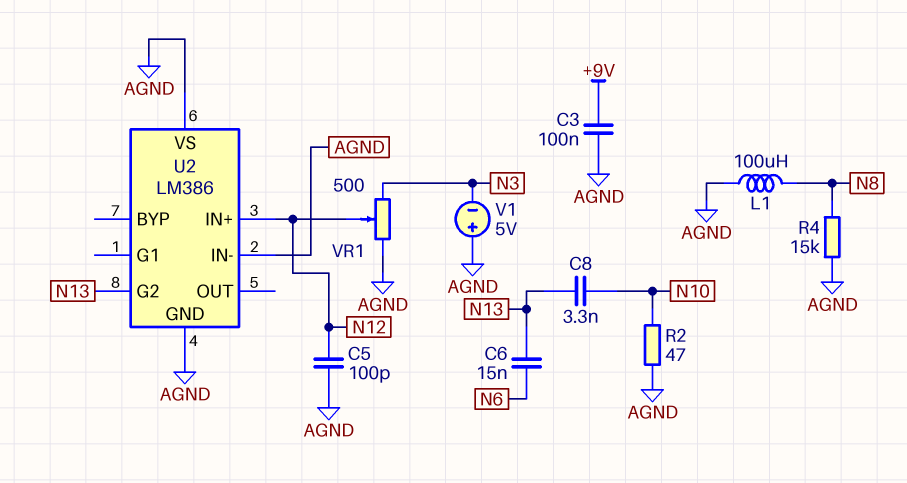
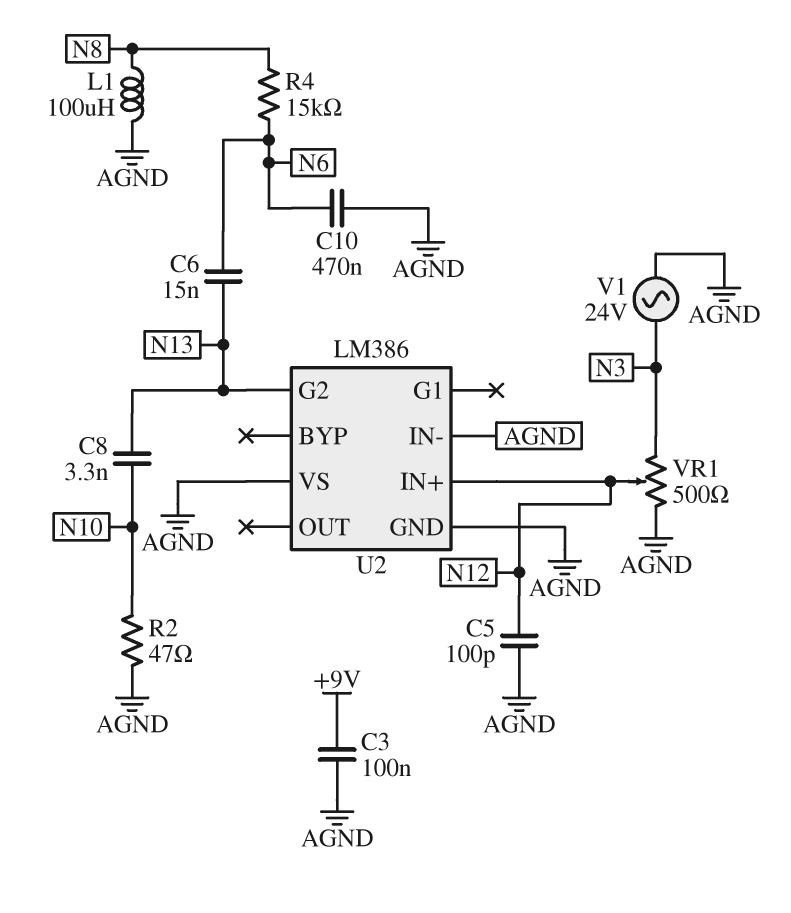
C10: none -> 470nF (AGND, N6)
R4: 15k (AGND, N8) -> 15k (N6, N8)
V1: 5V (plus AGND, minus N3) -> AC 24V (AGND, N3)

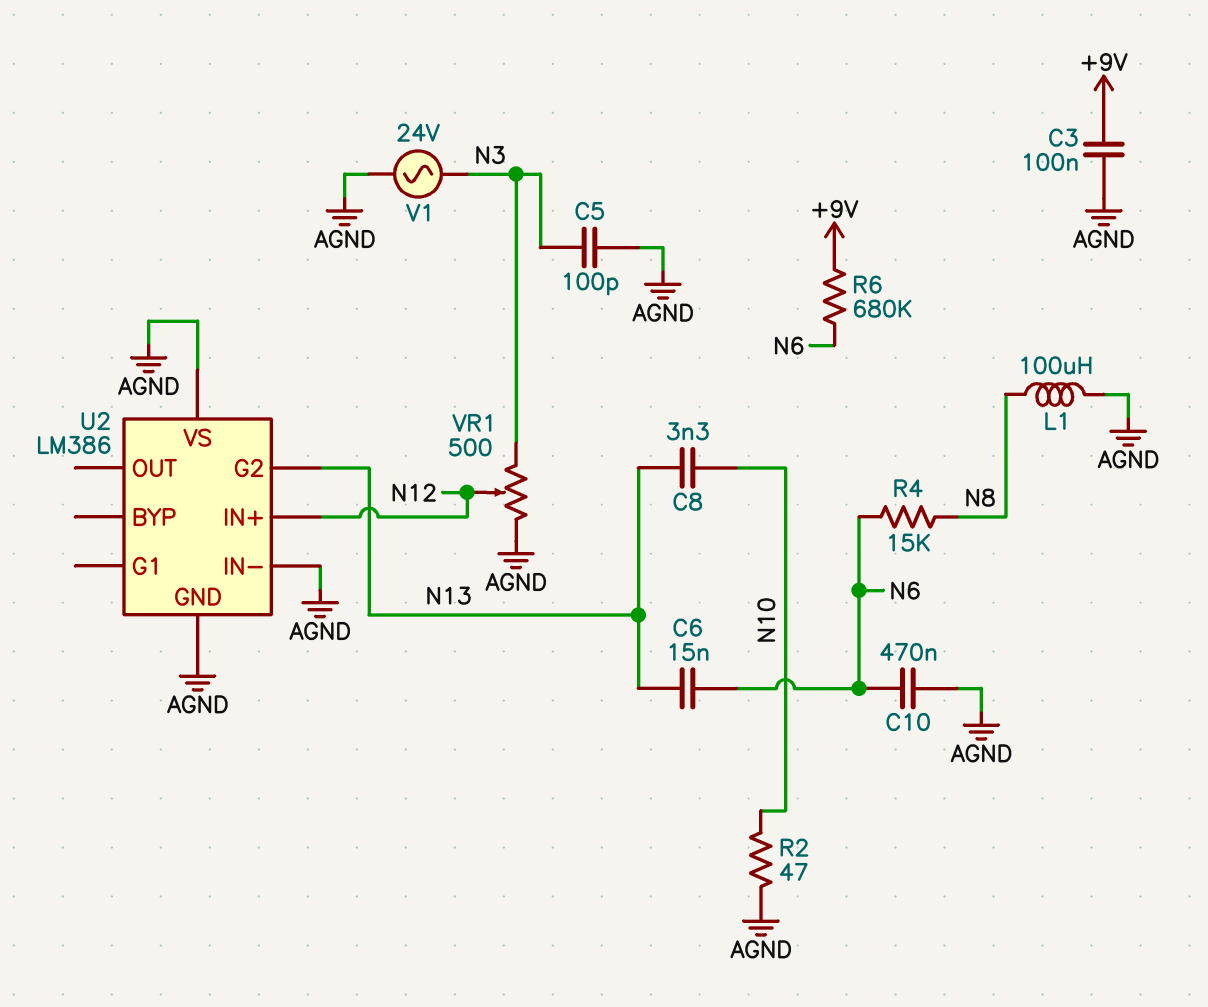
C5: 100pF (AGND, N12) -> 100pF (AGND, N3)
R6: none -> 680k (+9V, N6)

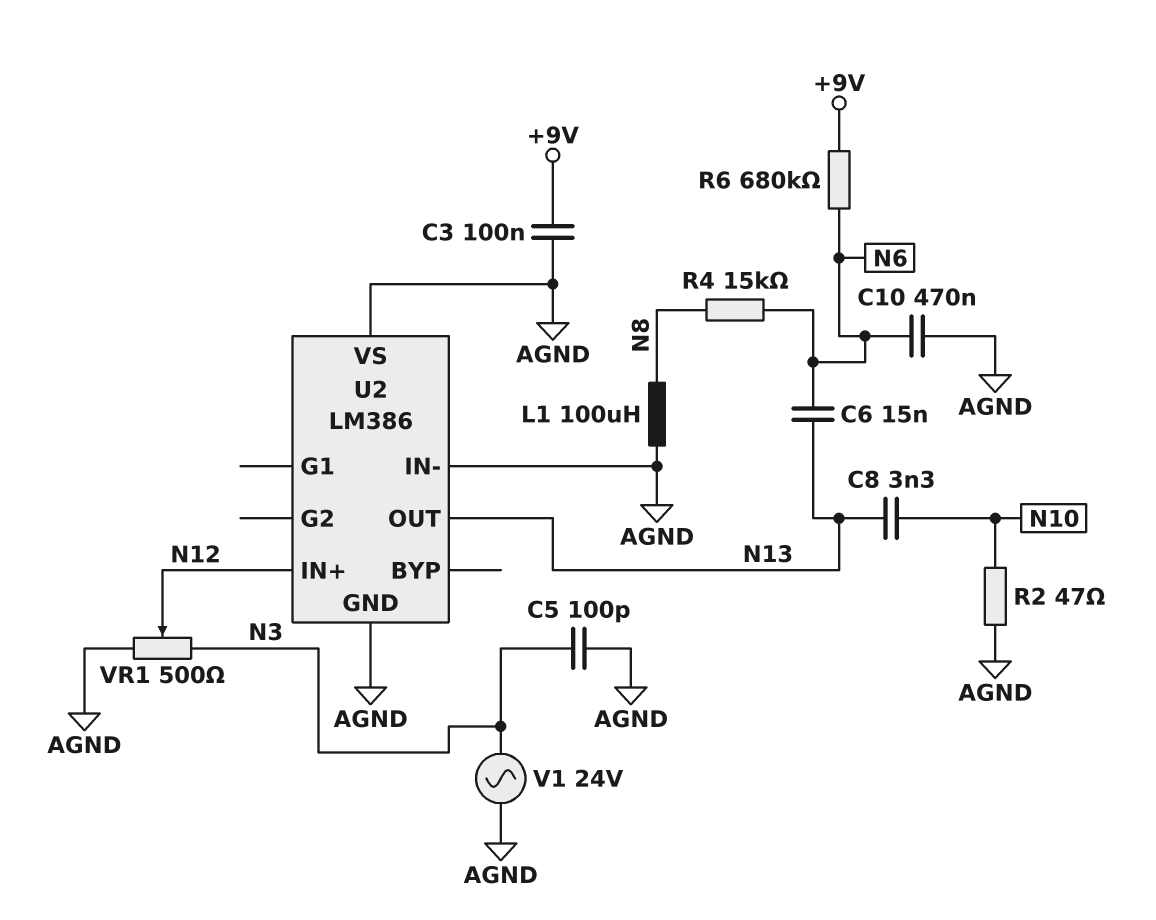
U2 pin G2: N13 -> none
U2 pin OUT: none -> N13

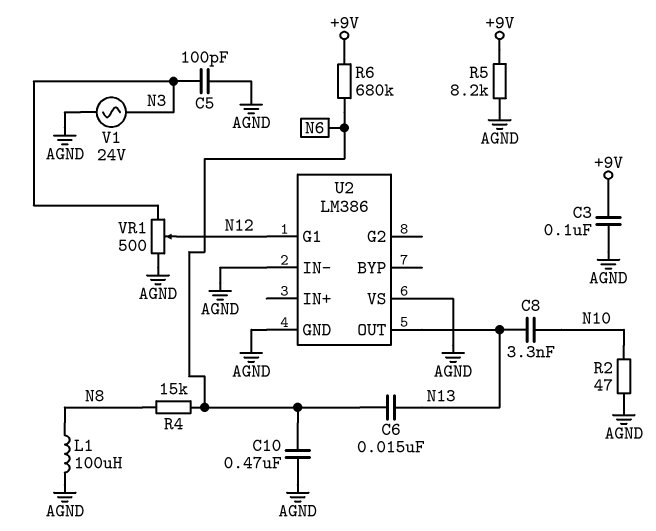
R5: none -> 8.2k (+9V, AGND)
U2 pin G1: none -> N12
U2 pin IN+: N12 -> none

